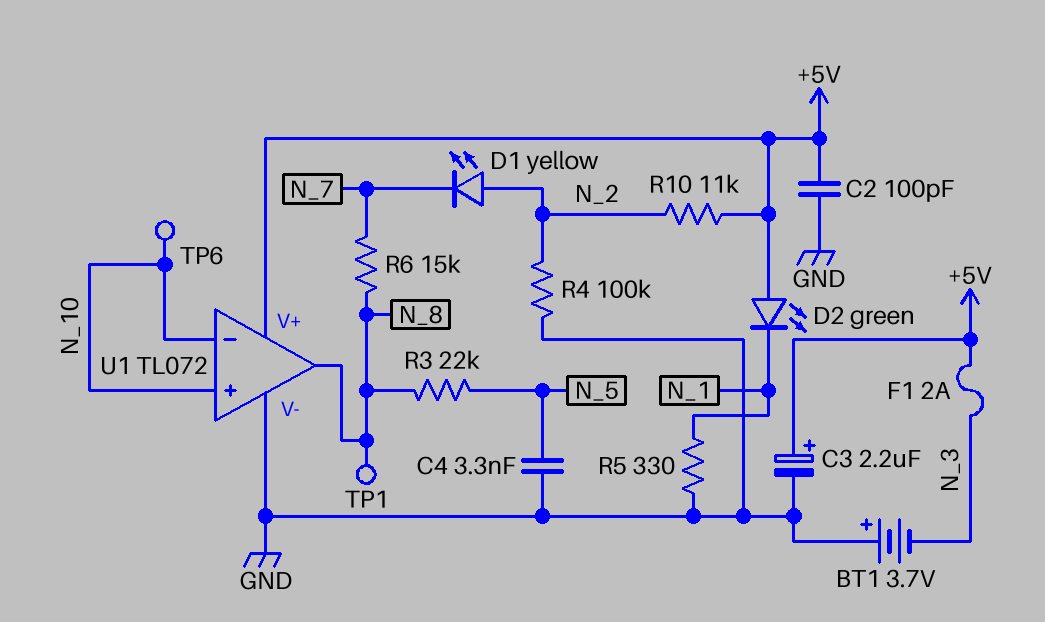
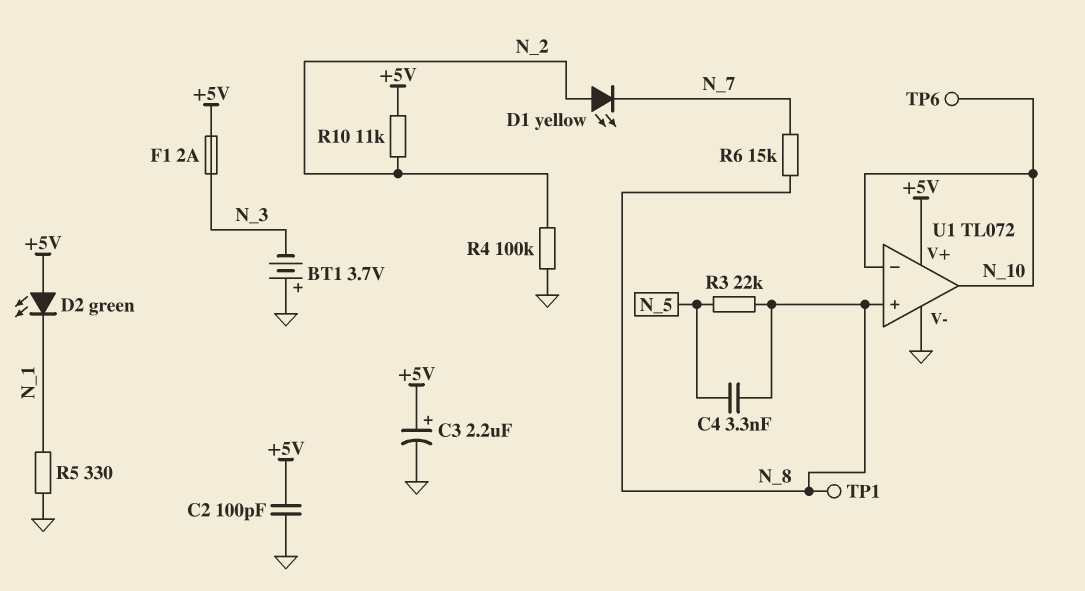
C4: 3.3nF (GND, N_5) -> 3.3nF (N_5, N_8)
U1 pin in+: N_10 -> N_8
U1 pin out: N_8 -> N_10

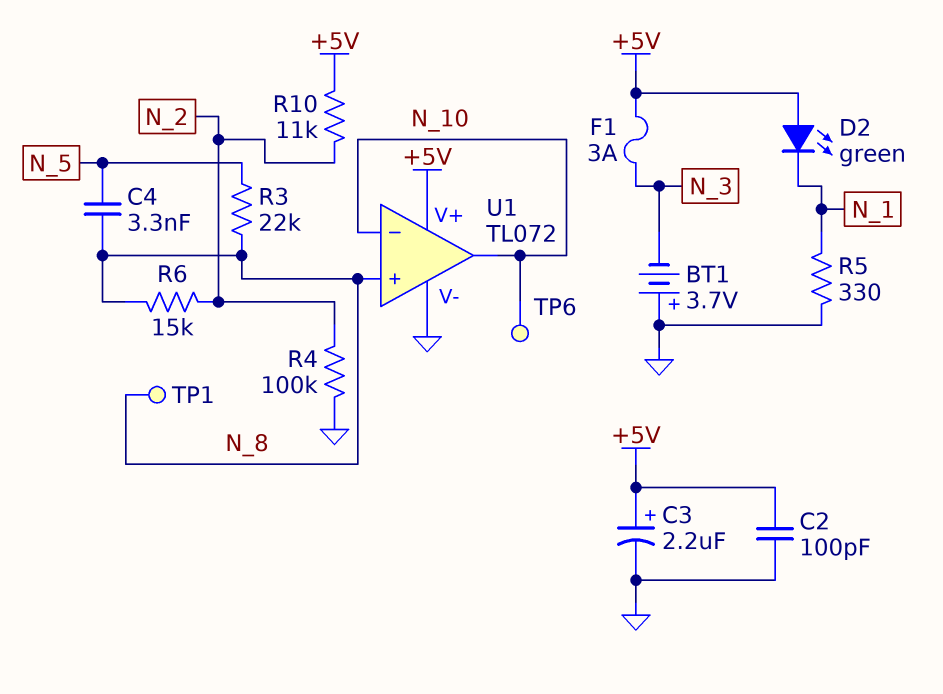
D1: LED yellow (A N_2, K N_7) -> none
F1: 2A (+5V, N_3) -> 3A (+5V, N_3)
R6: 15k (N_7, N_8) -> 15k (N_2, N_8)

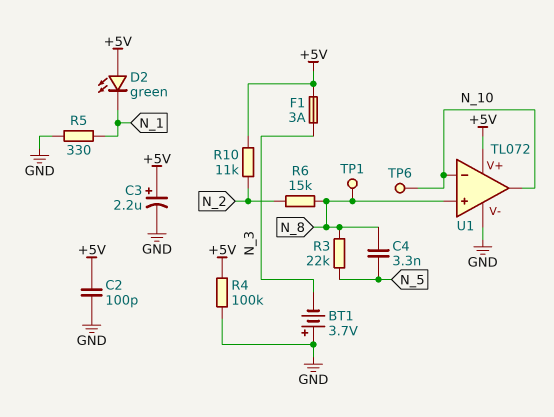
R4: 100k (GND, N_2) -> 100k (+5V, GND)

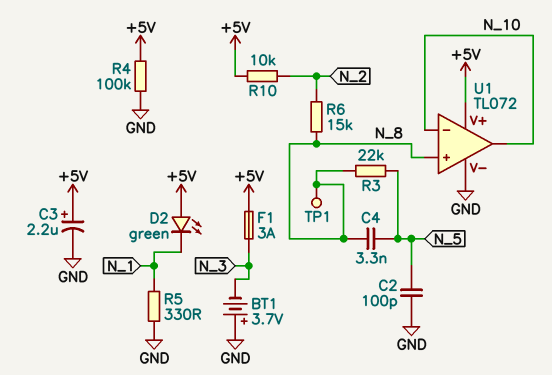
C2: 100pF (+5V, GND) -> 100pF (GND, N_5)
R10: 11k (+5V, N_2) -> 10k (+5V, N_2)
TP6: test point (N_10) -> none

